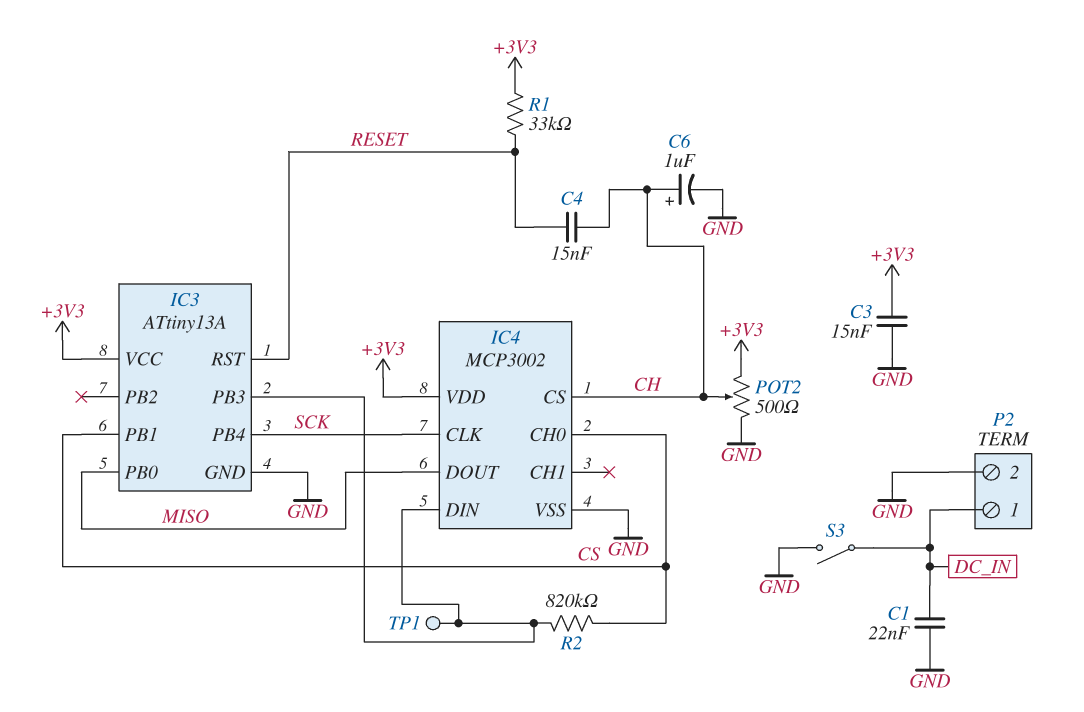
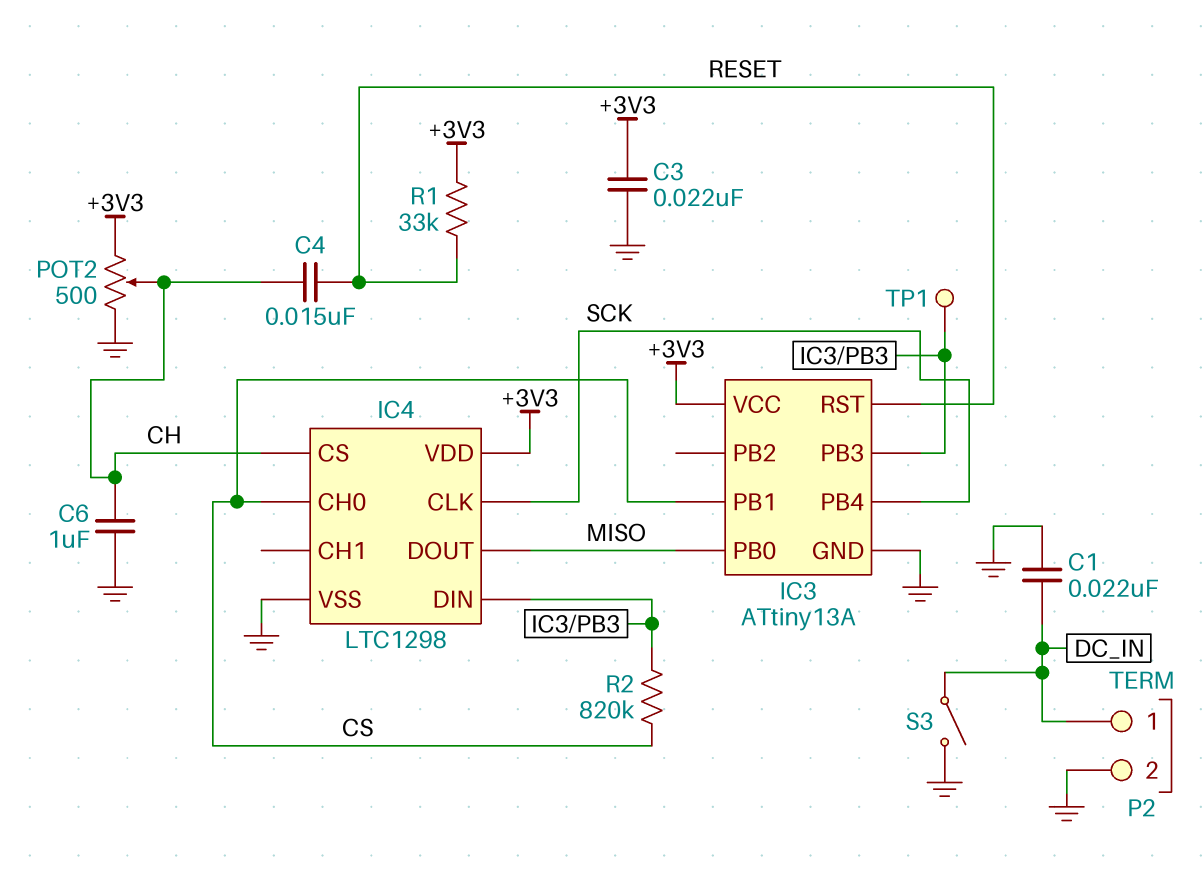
C3: 15nF (+3V3, GND) -> 22nF (+3V3, GND)
C6: 1uF (plus CH, minus GND) -> 1uF (CH, GND)
IC4: MCP3002 -> LTC1298

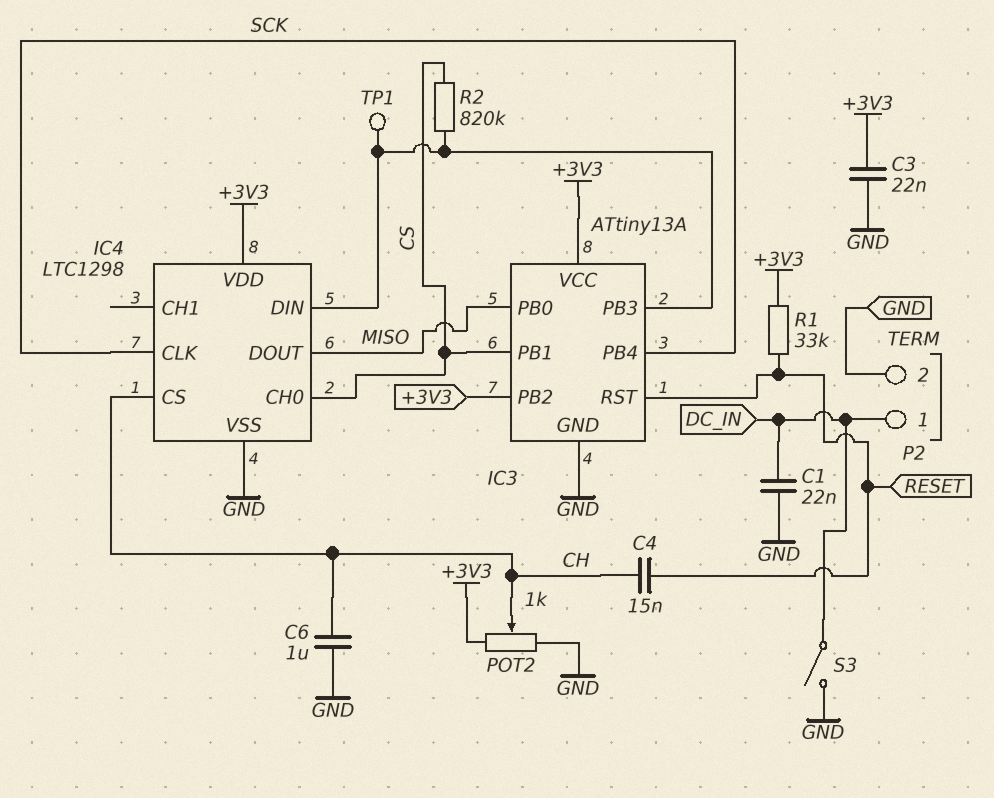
IC3 pin PB2: none -> +3V3
POT2: 500 (+3V3, GND, wiper CH) -> 1k (+3V3, GND, wiper CH)

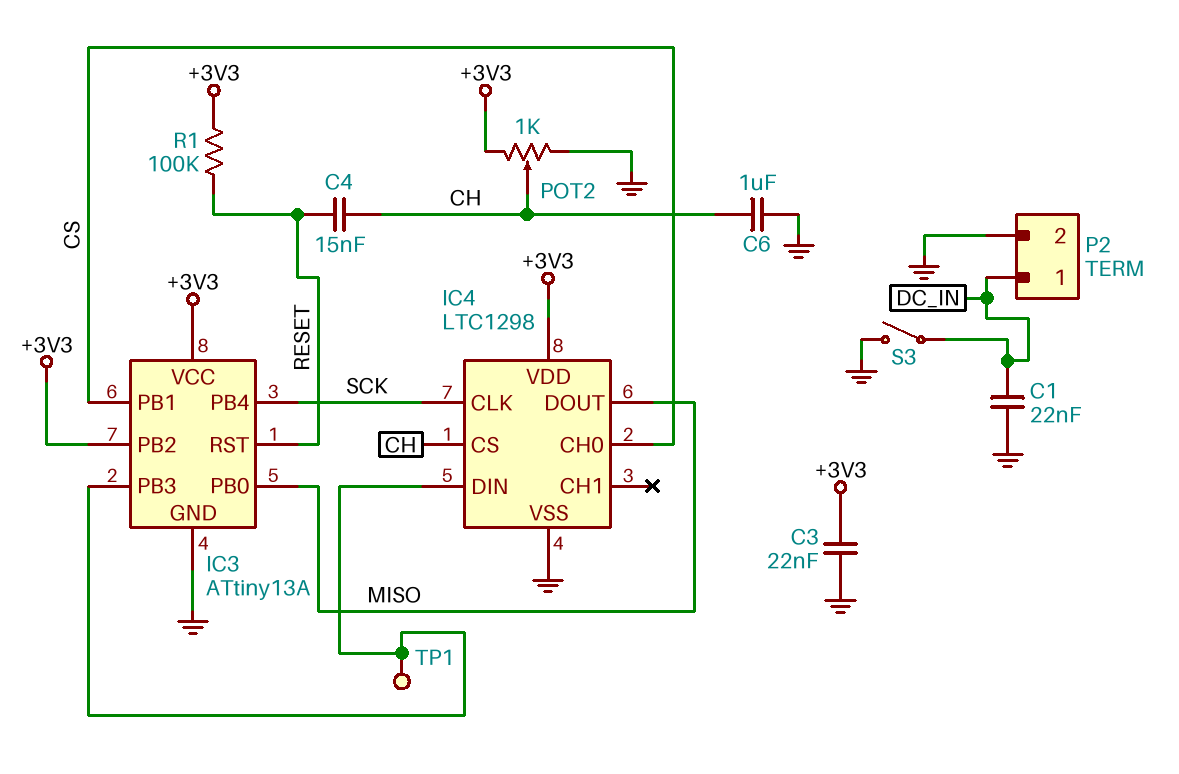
R1: 33k (+3V3, RESET) -> 100k (+3V3, RESET)
R2: 820k (CS, IC3/PB3) -> none

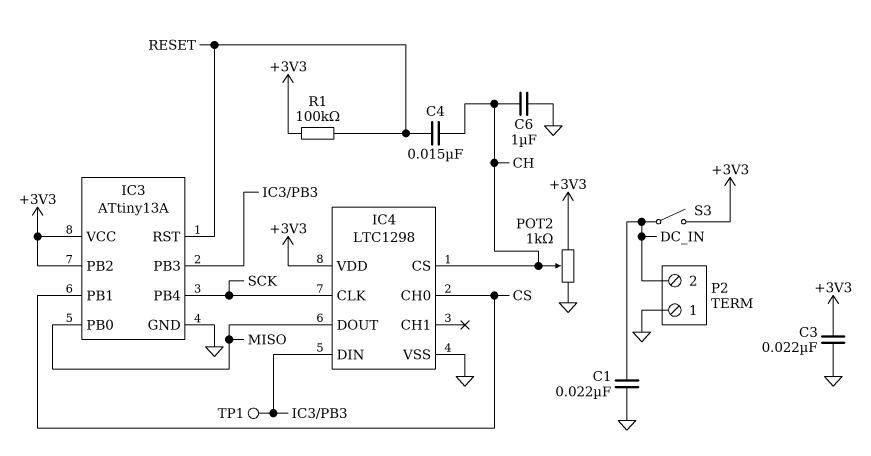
P2 pin 1: DC_IN -> GND
P2 pin 2: GND -> DC_IN
S3: switch (DC_IN, GND) -> switch (+3V3, DC_IN)

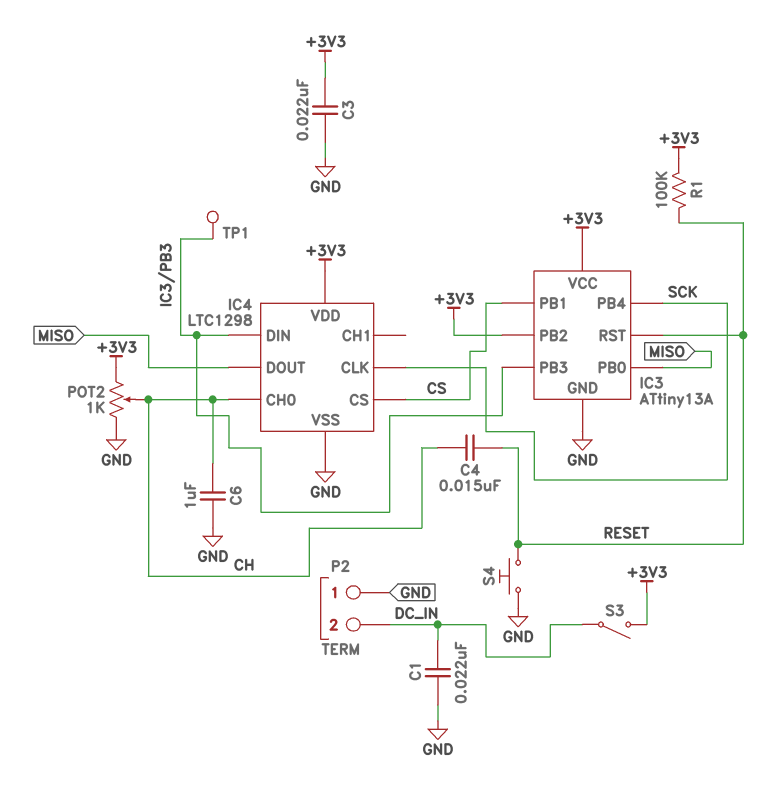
IC4 pin CH0: CS -> CH
IC4 pin CS: CH -> CS
S4: none -> button (GND, RESET)

